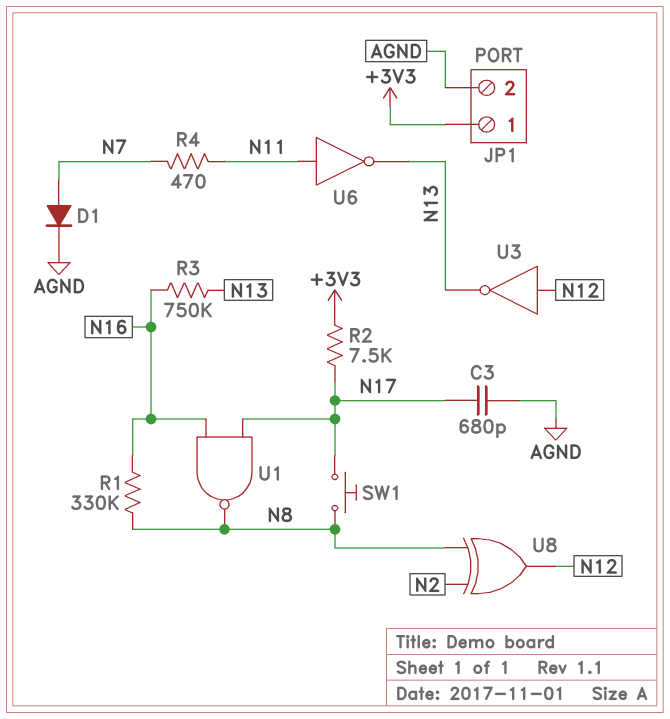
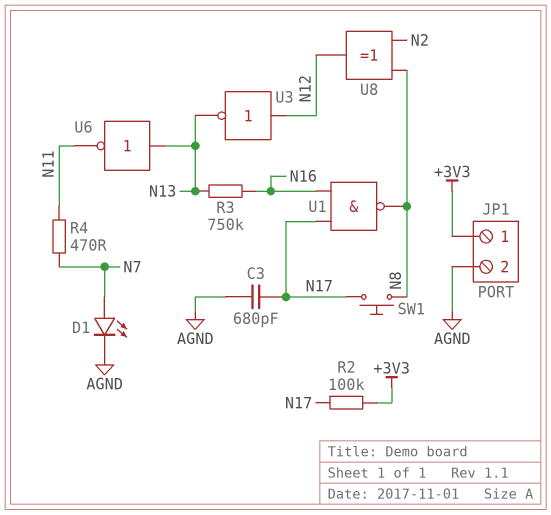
D1: diode (A N7, K AGND) -> LED (A N7, K AGND)
R1: 330k (N8, N16) -> none
R2: 7.5k (+3V3, N17) -> 100k (+3V3, N17)
U6: NOT (in N11, out N13) -> NOT (in N13, out N11)

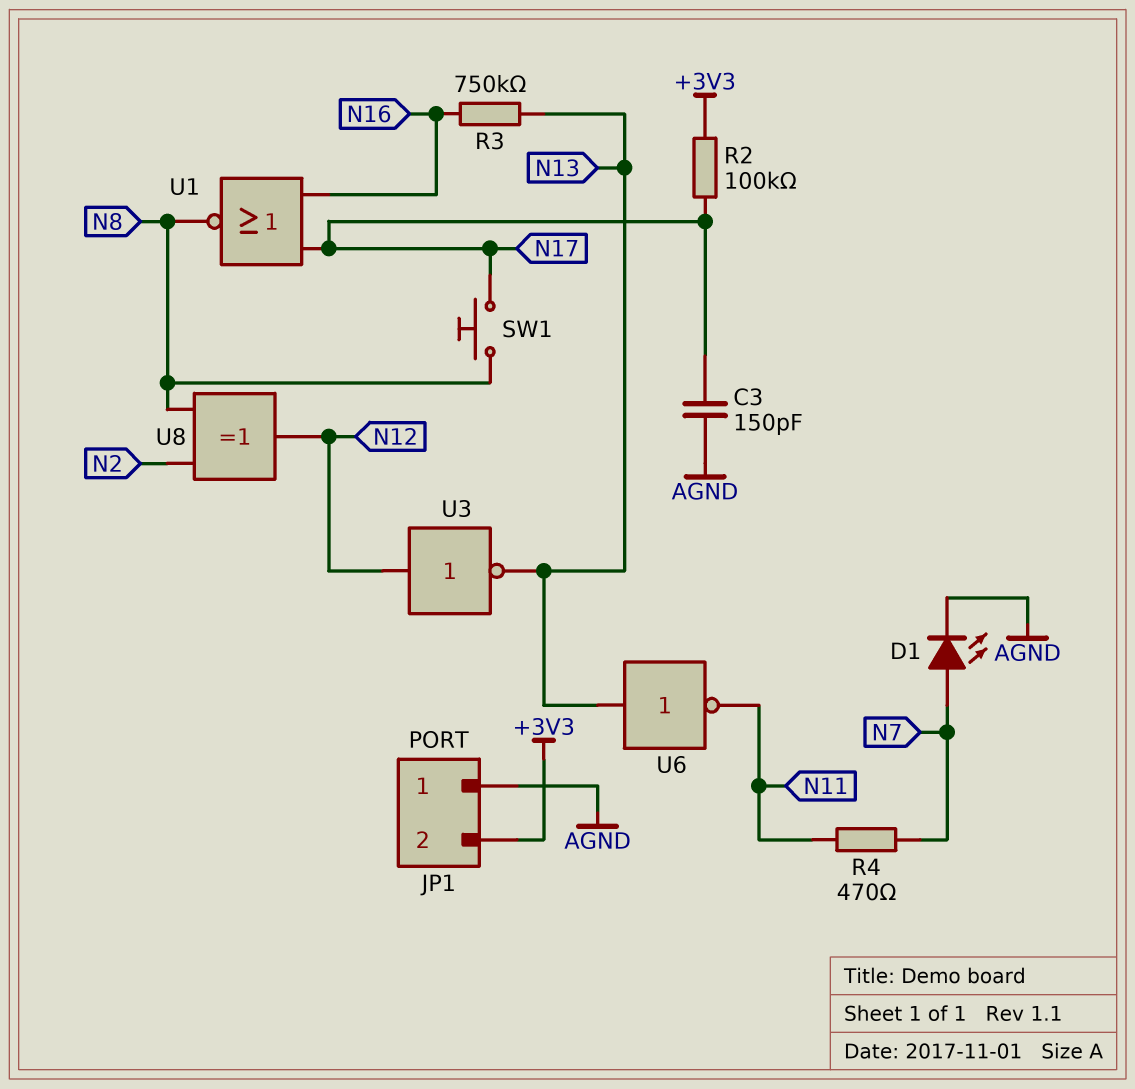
C3: 680pF (AGND, N17) -> 150pF (AGND, N17)
JP1 pin 1: +3V3 -> AGND
JP1 pin 2: AGND -> +3V3
U1: NAND (in N16, in N17, out N8) -> NOR (in N16, in N17, out N8)

